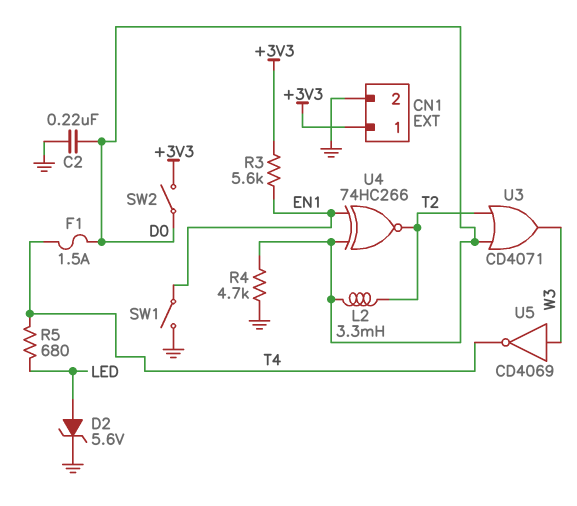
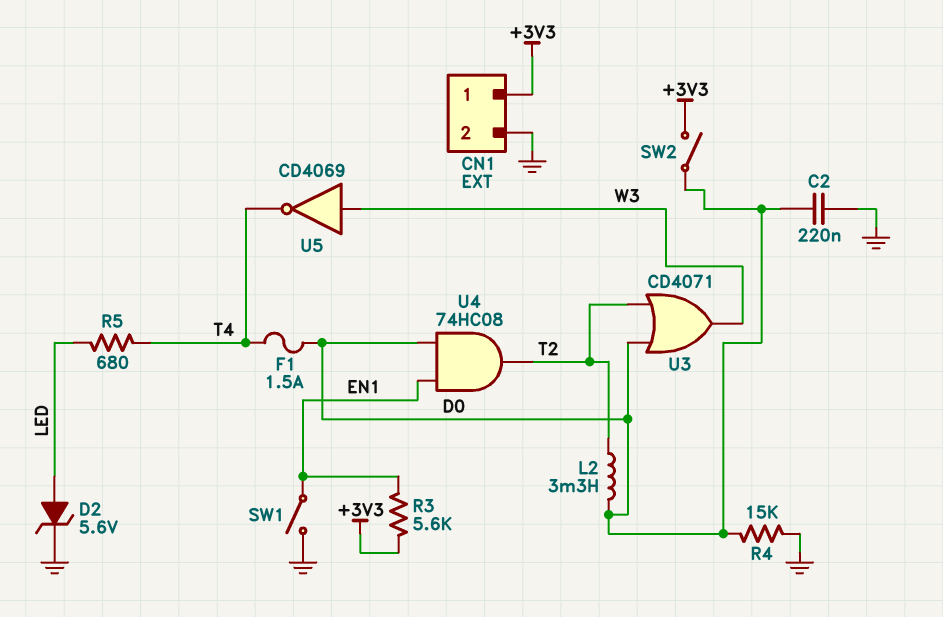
R4: 4.7k (D0, GND) -> 15k (D0, GND)
U4: XNOR 74HC266 (in D0, in EN1, out T2) -> AND 74HC08 (in D0, in EN1, out T2)

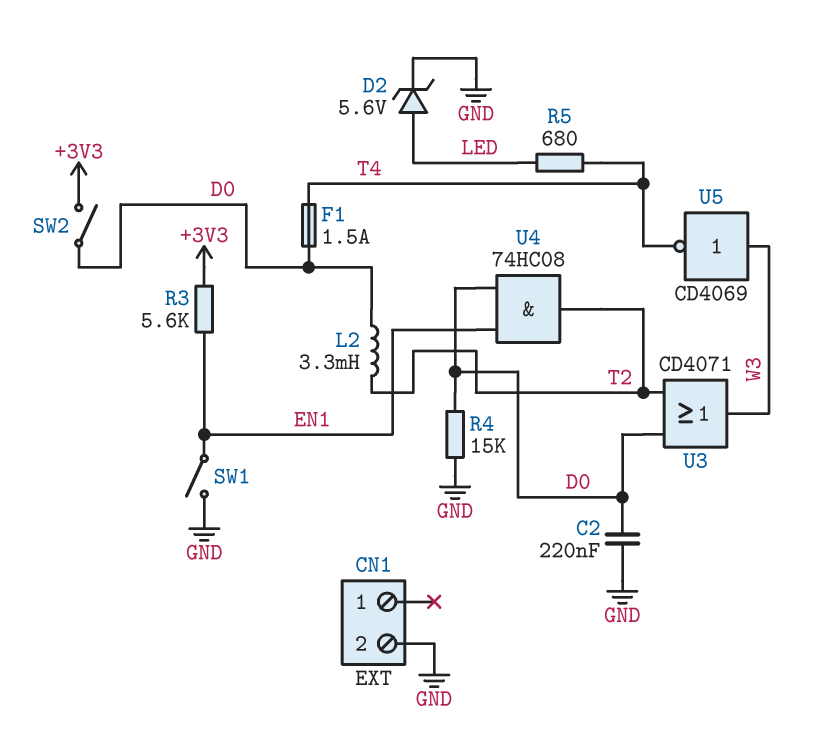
CN1 pin 1: +3V3 -> none

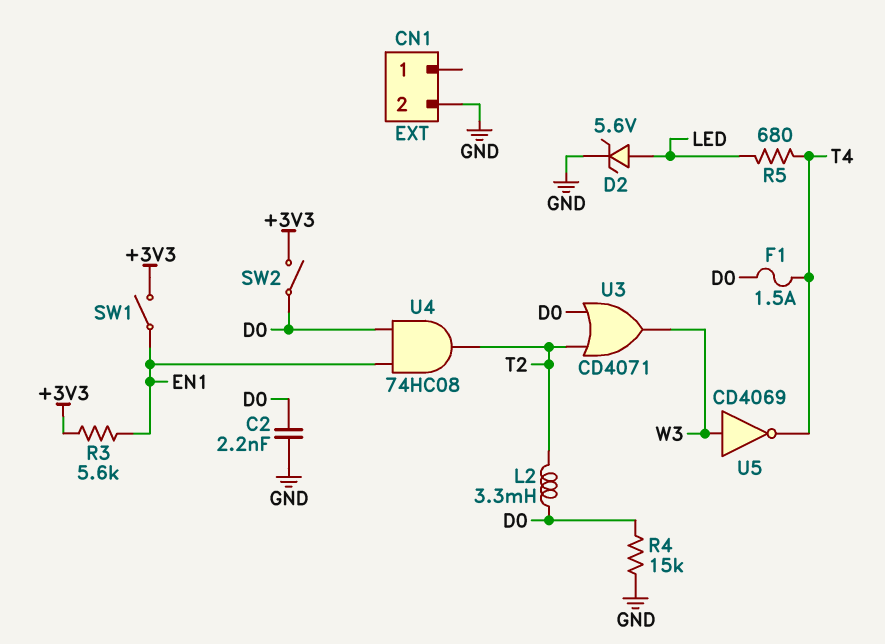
C2: 220nF (D0, GND) -> 2.2nF (D0, GND)
SW1: switch (EN1, GND) -> switch (+3V3, EN1)

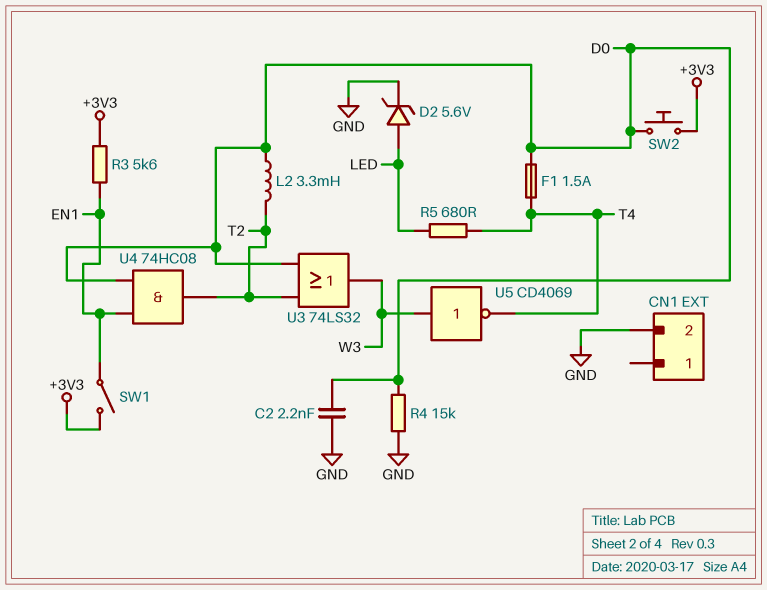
SW2: switch (+3V3, D0) -> button (+3V3, D0)
U3: OR CD4071 (in D0, in T2, out W3) -> OR 74LS32 (in D0, in T2, out W3)

